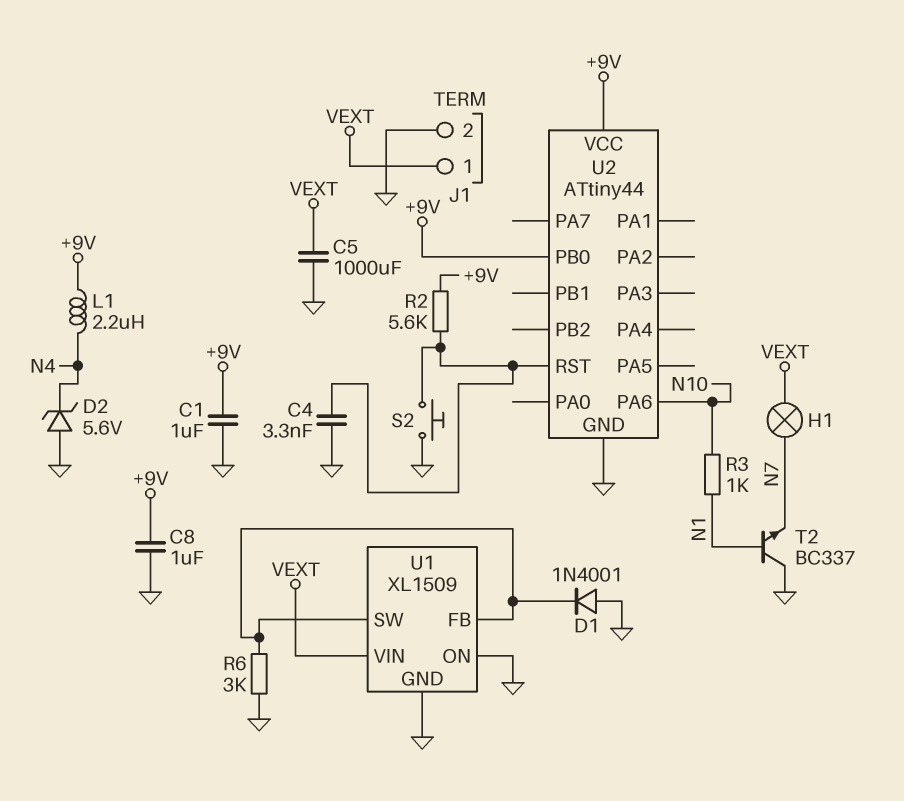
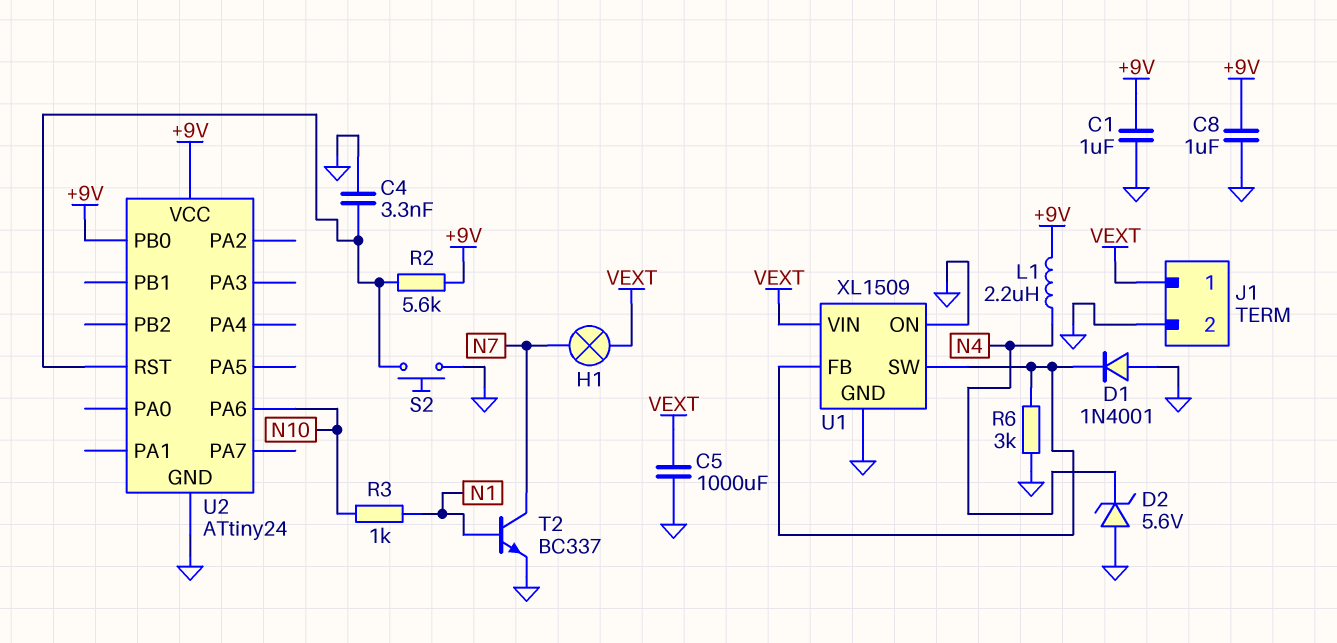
T2: NPN BC337 (B N1, C GND, E N7) -> NPN BC337 (B N1, C N7, E GND)
U2: ATtiny44 -> ATtiny24

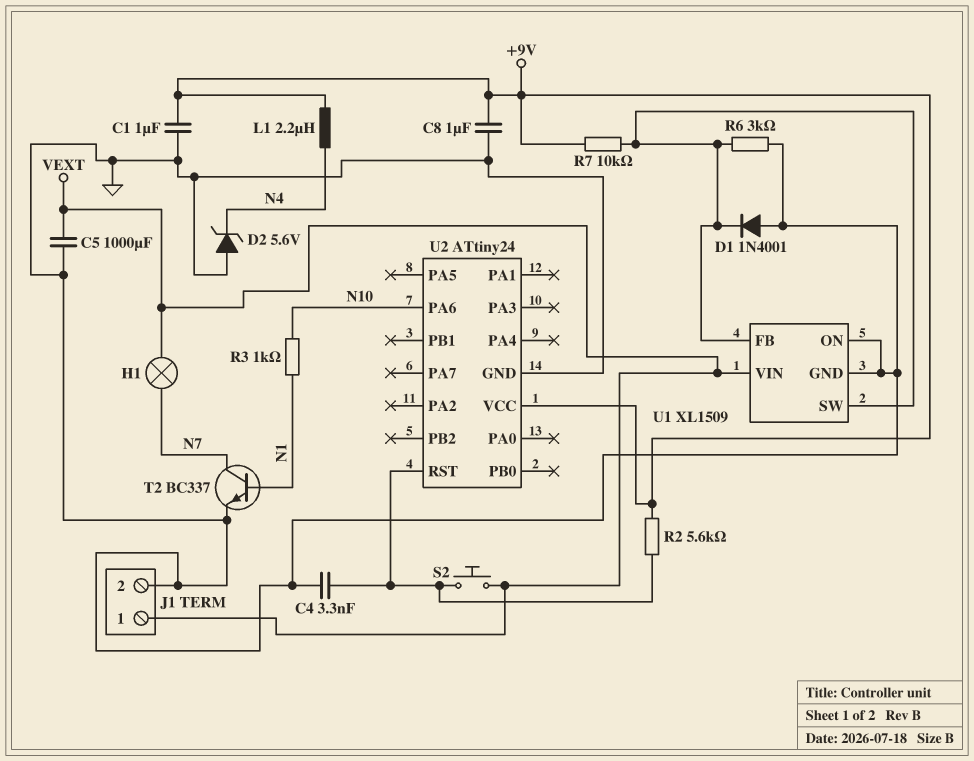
R7: none -> 10k (+9V, U1/FB)
S2: button (GND, U2/RST) -> button (U2/RST, VEXT)
U2 pin PB0: +9V -> none

